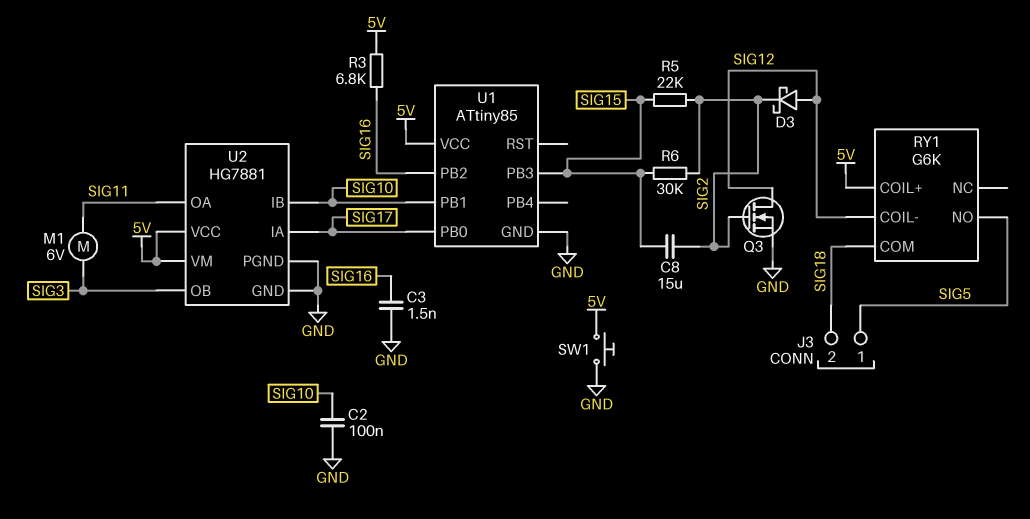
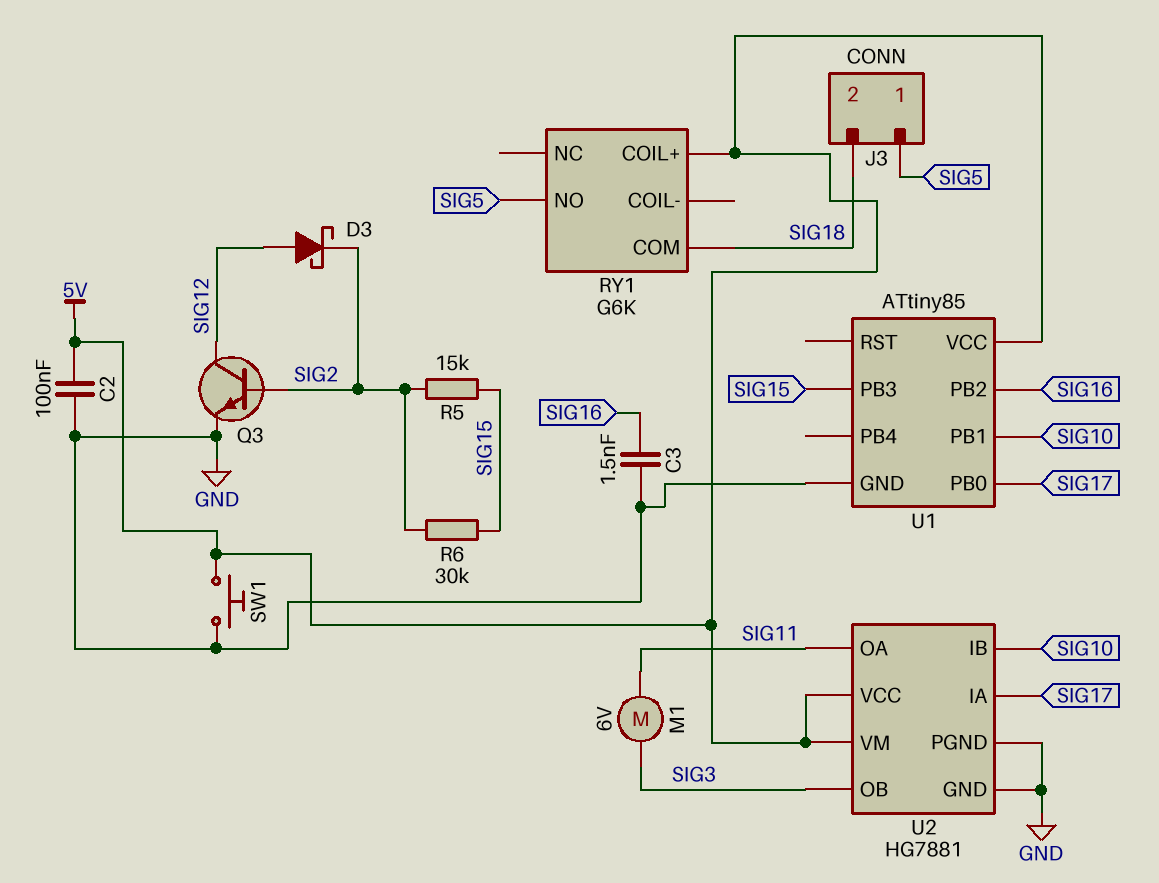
C2: 100nF (GND, SIG10) -> 100nF (5V, GND)
C8: 15uF (SIG2, SIG15) -> none
Q3: NMOS (G SIG2, D SIG12, S GND) -> NPN (B SIG2, C SIG12, E GND)
R3: 6.8k (5V, SIG16) -> none
R5: 22k (SIG2, SIG15) -> 15k (SIG2, SIG15)
RY1 pin COIL-: SIG12 -> none

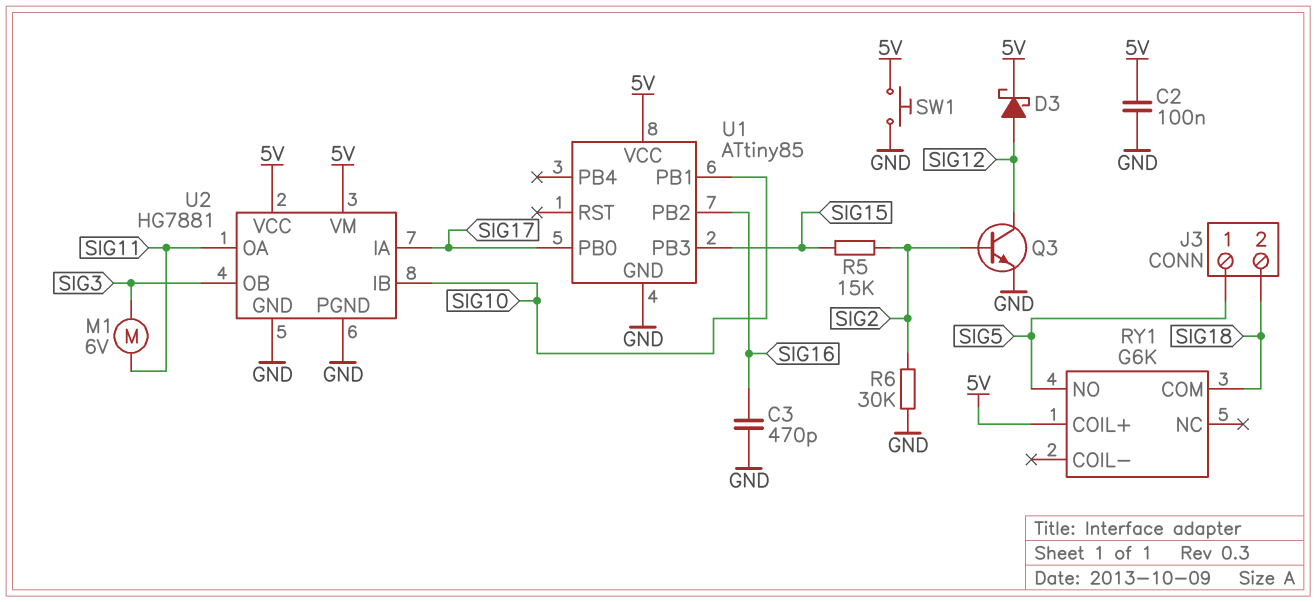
C3: 1.5nF (GND, SIG16) -> 470pF (GND, SIG16)
D3: schottky (A SIG12, K SIG2) -> schottky (A SIG12, K 5V)
R6: 30k (SIG2, SIG15) -> 30k (GND, SIG2)

